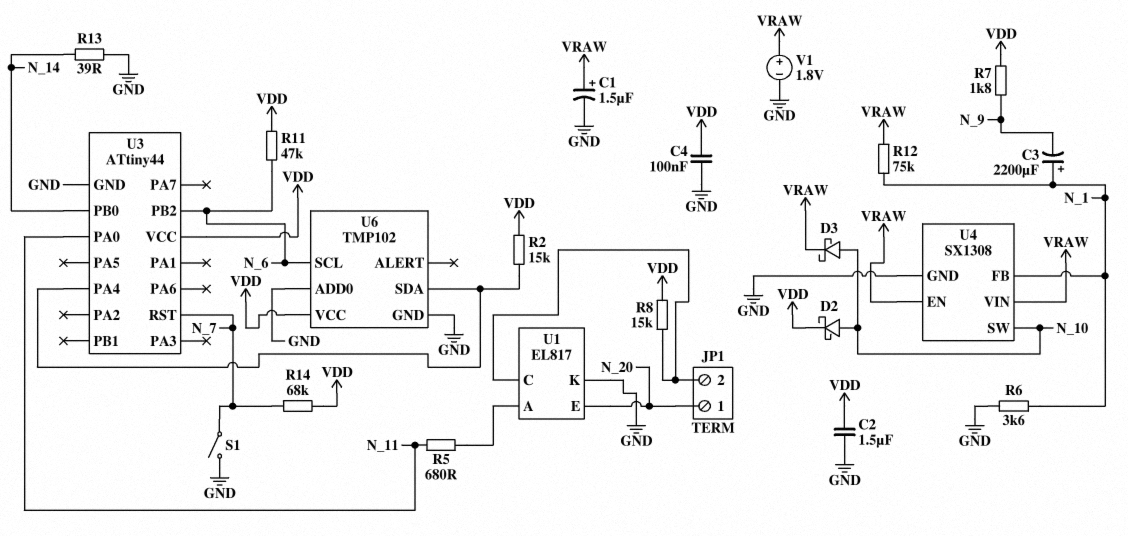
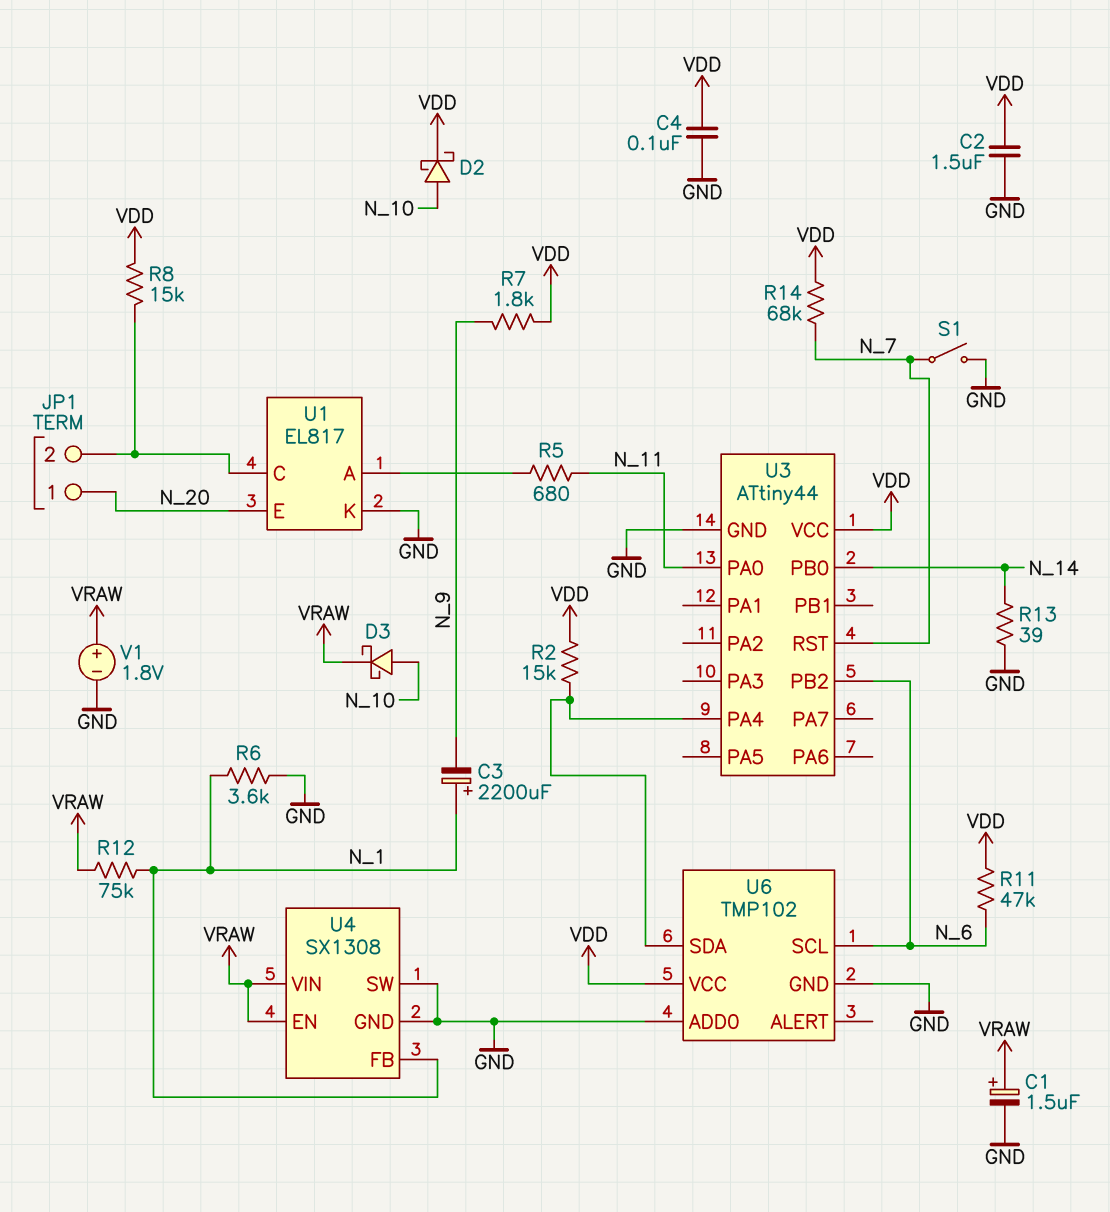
U4 pin SW: N_10 -> GND

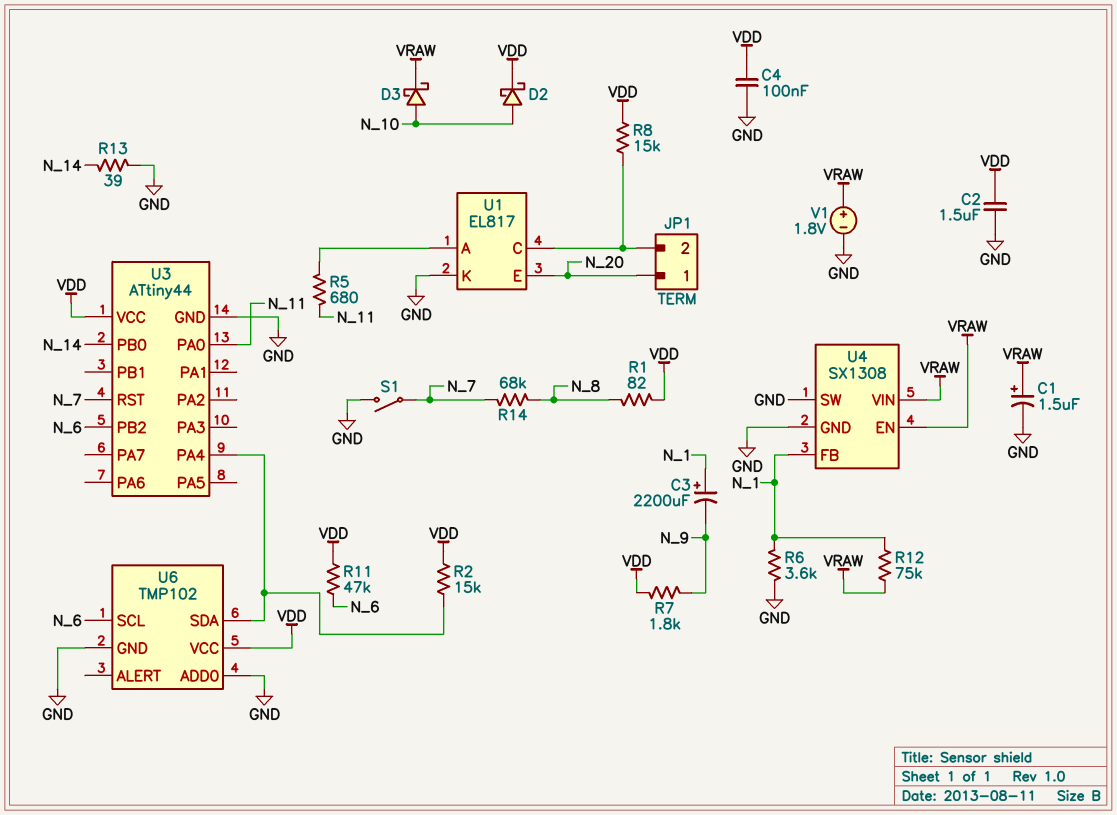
R1: none -> 82 (N_8, VDD)
R14: 68k (N_7, VDD) -> 68k (N_7, N_8)

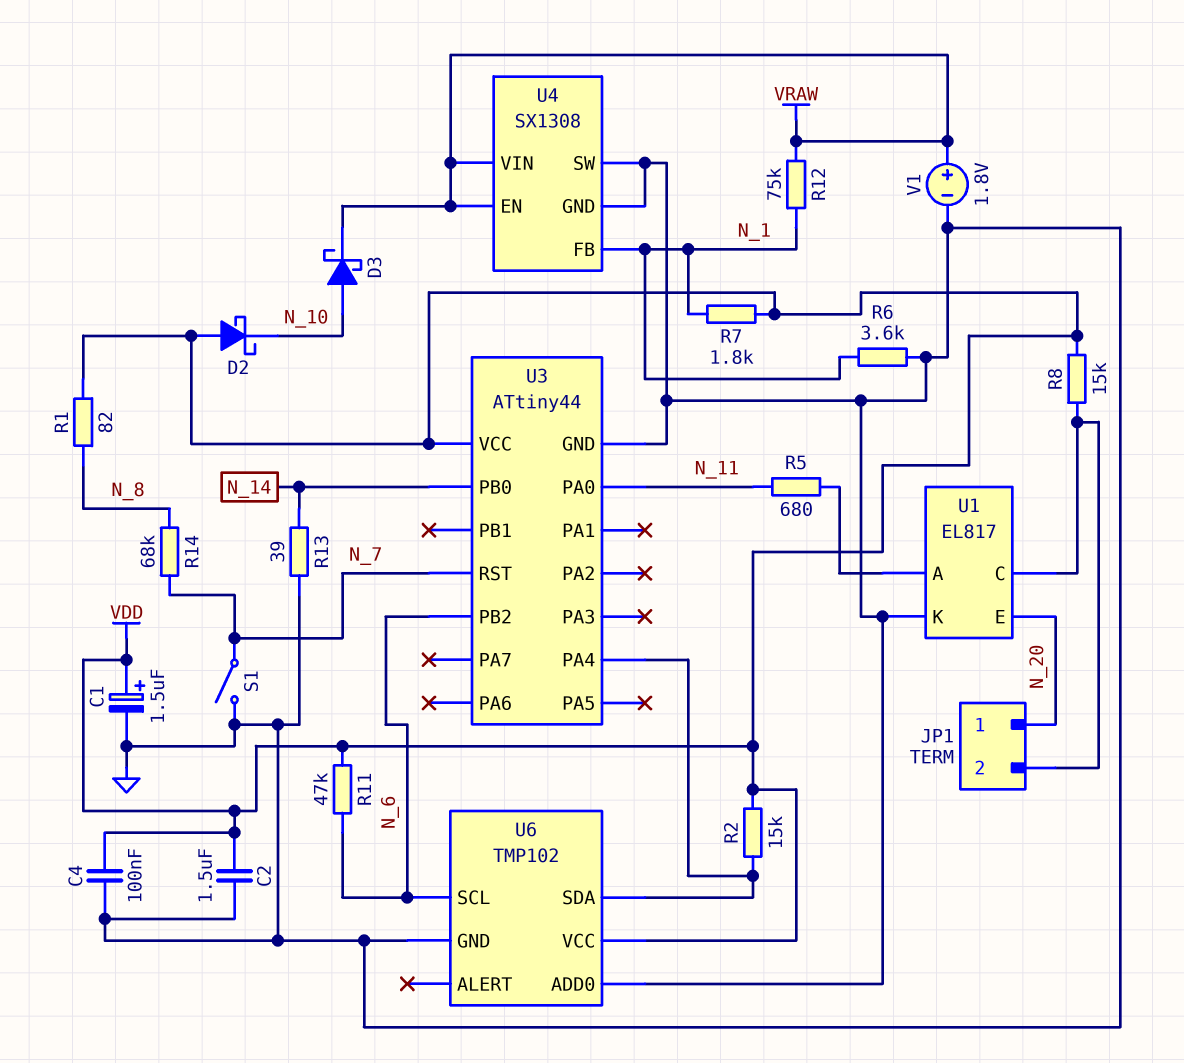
C1: 1.5uF (plus VRAW, minus GND) -> 1.5uF (plus VDD, minus GND)
C3: 2200uF (plus N_1, minus N_9) -> none
D2: schottky (A N_10, K VDD) -> schottky (A VDD, K N_10)
R7: 1.8k (N_9, VDD) -> 1.8k (N_1, VDD)

